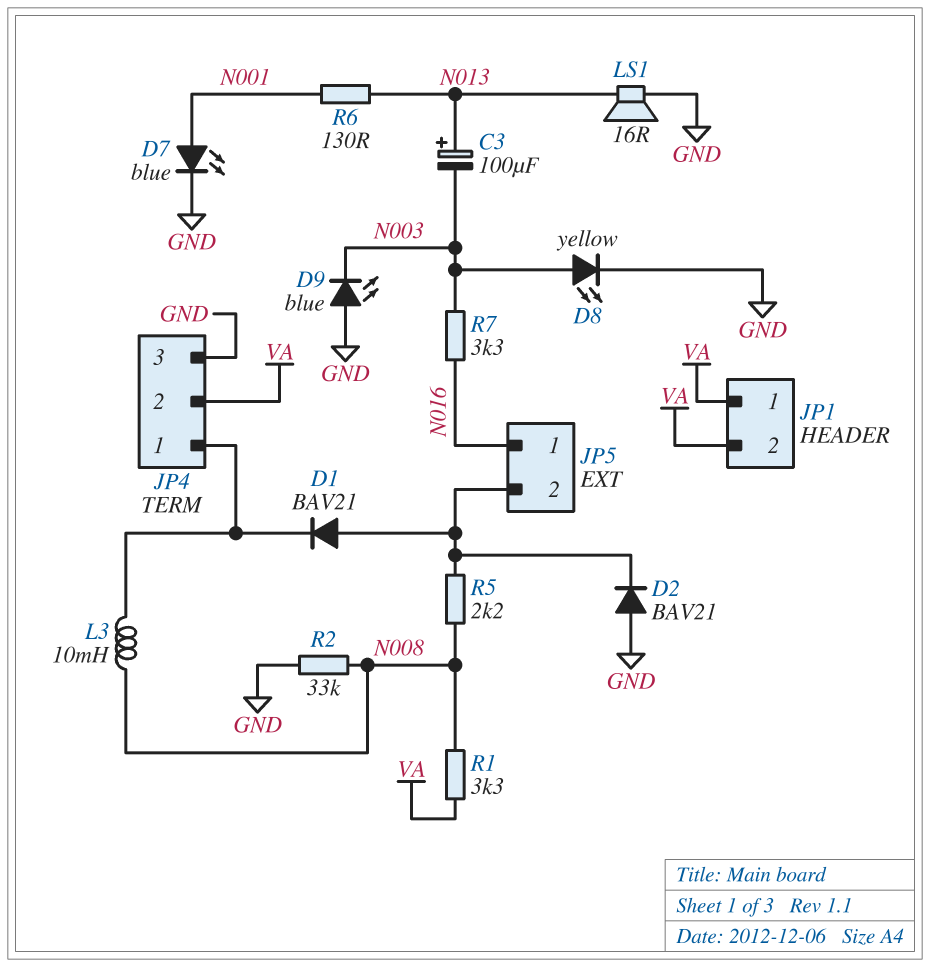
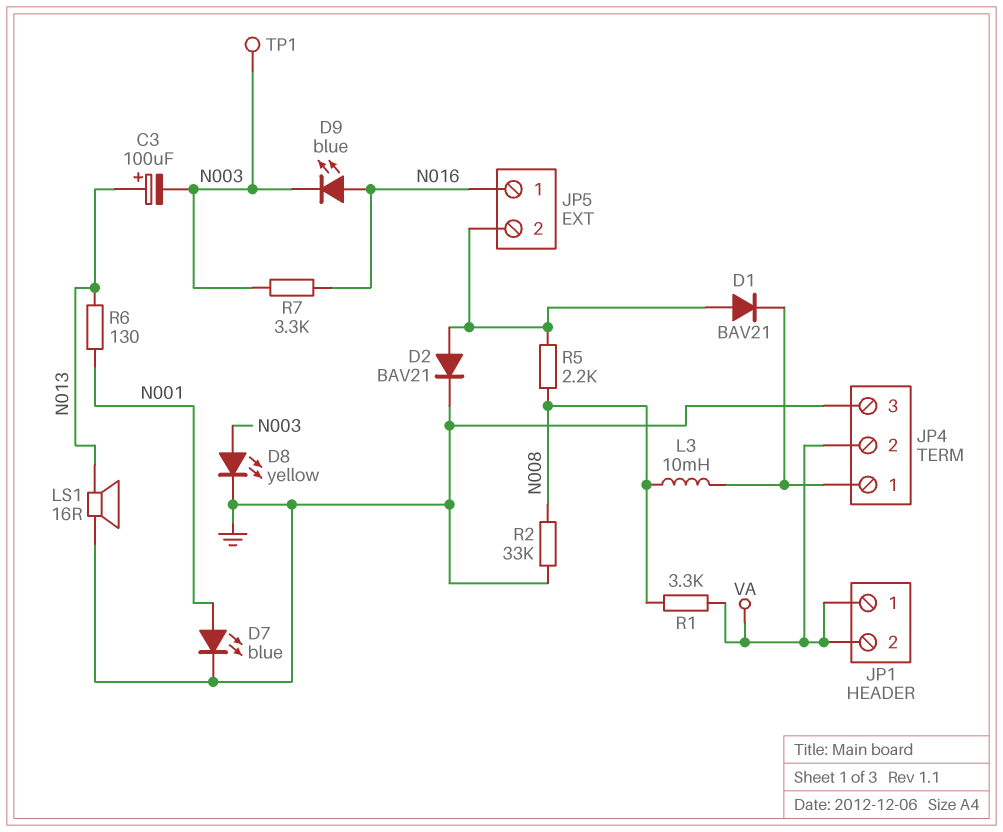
D2: diode BAV21 (A GND, K JP5/2) -> diode BAV21 (A JP5/2, K GND)
D9: LED blue (A GND, K N003) -> LED blue (A N016, K N003)
TP1: none -> test point (N003)

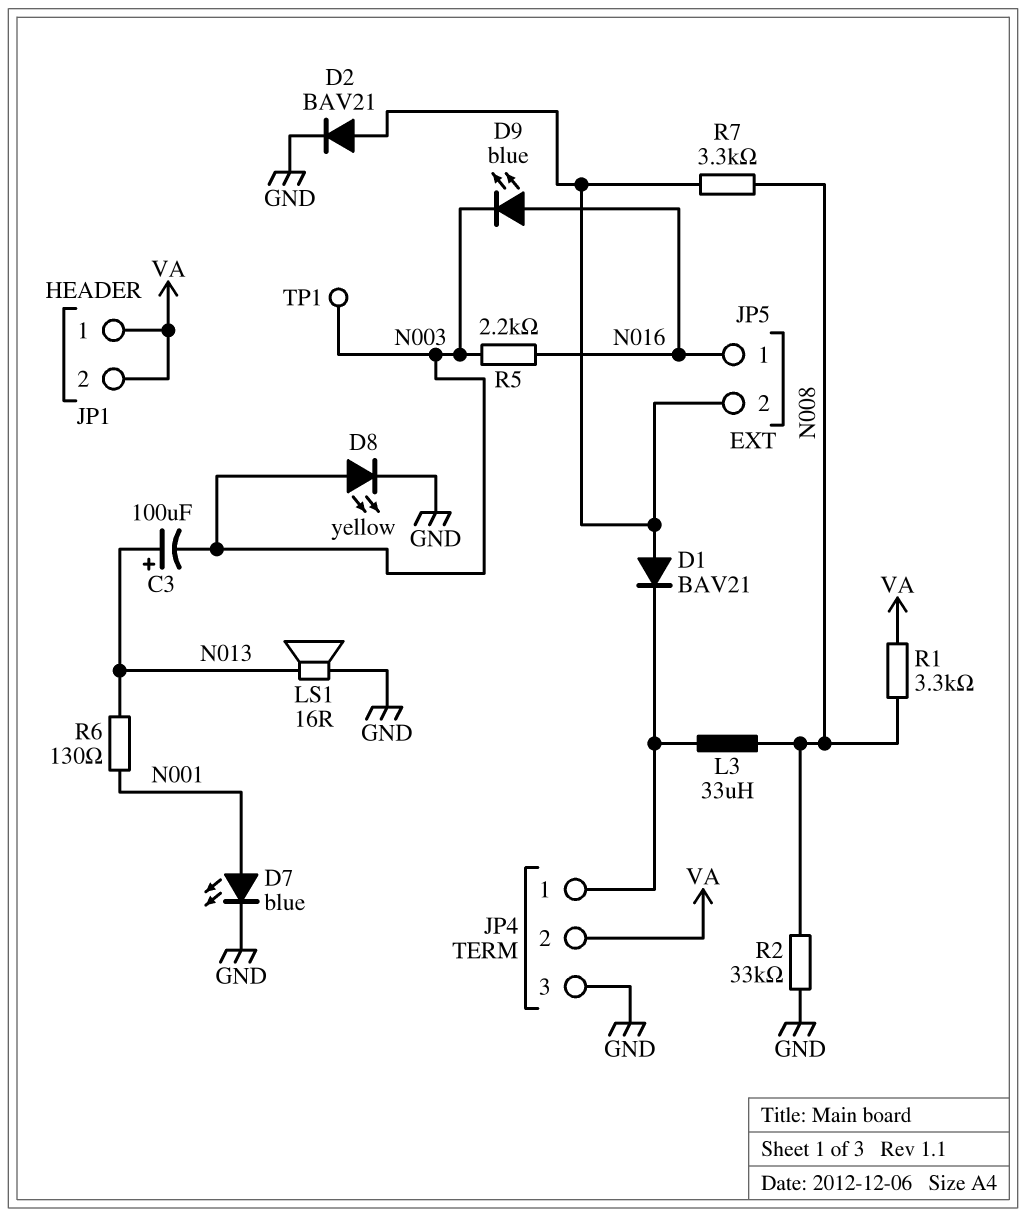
L3: 10mH (JP4/1, N008) -> 33uH (JP4/1, N008)
R5: 2.2k (JP5/2, N008) -> 2.2k (N003, N016)
R7: 3.3k (N003, N016) -> 3.3k (JP5/2, N008)

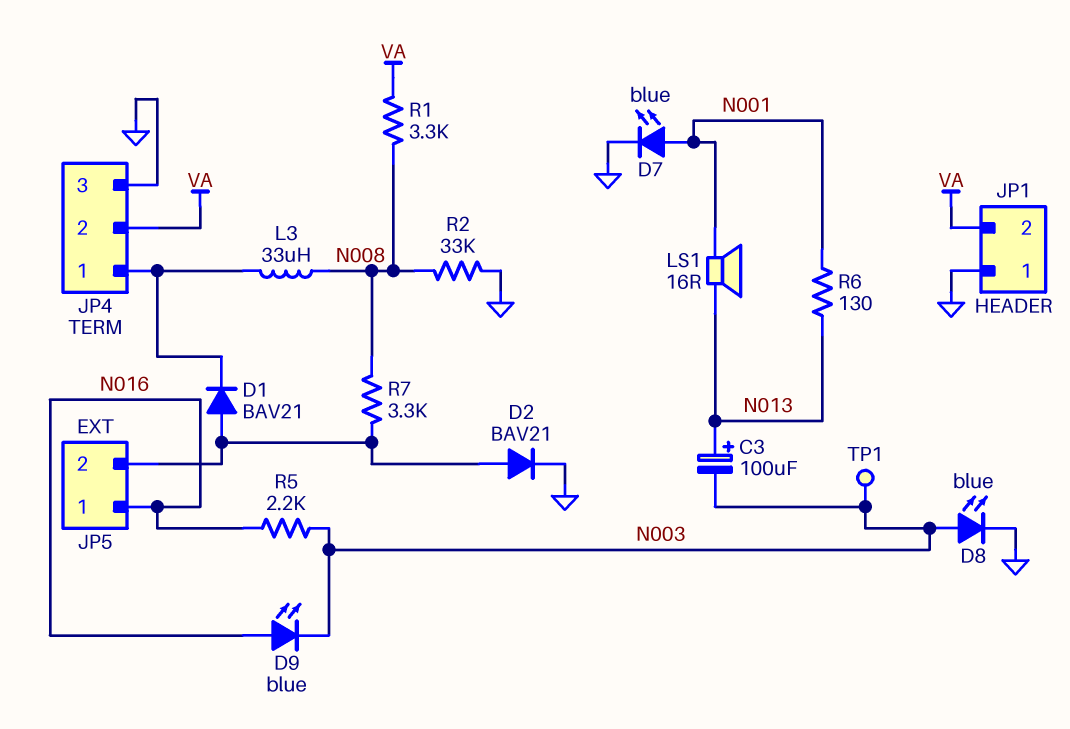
D8: LED yellow (A N003, K GND) -> LED blue (A N003, K GND)
JP1 pin 1: VA -> GND
LS1: speaker 16R (GND, N013) -> speaker 16R (N001, N013)

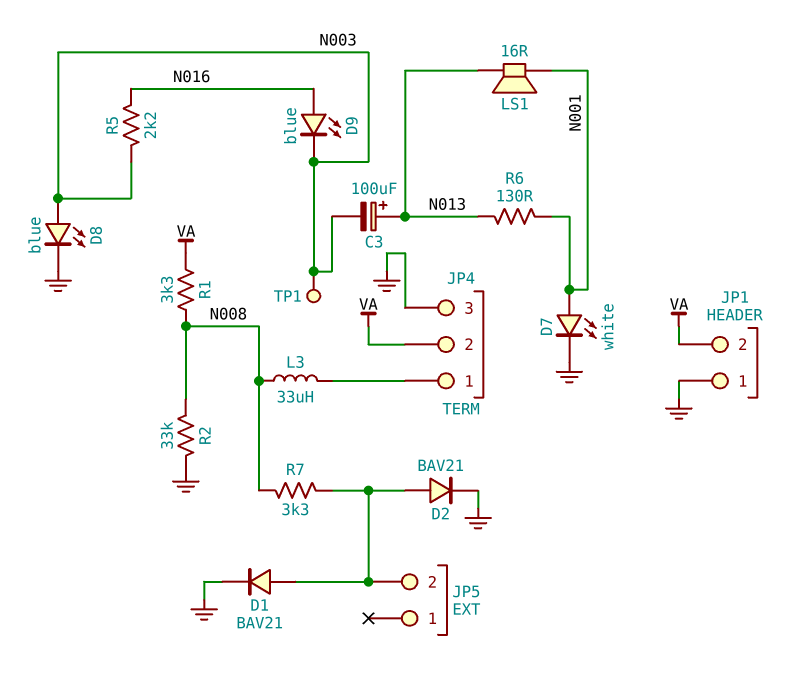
D1: diode BAV21 (A JP5/2, K JP4/1) -> diode BAV21 (A JP5/2, K GND)
D7: LED blue (A N001, K GND) -> LED white (A N001, K GND)
JP5 pin 1: N016 -> none

